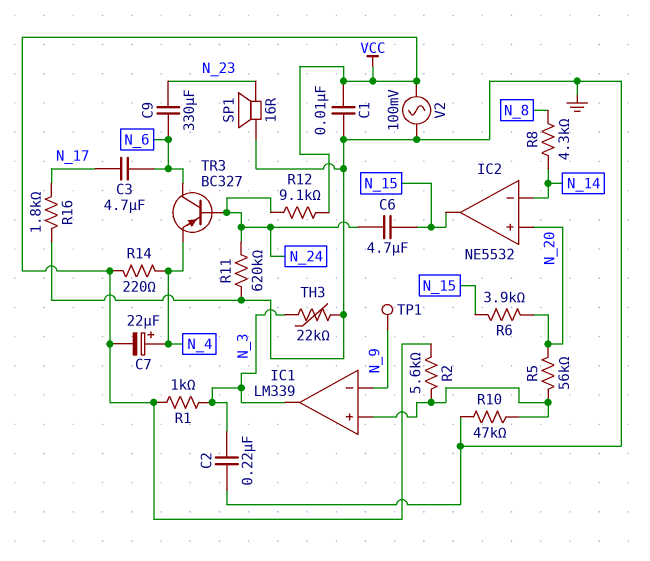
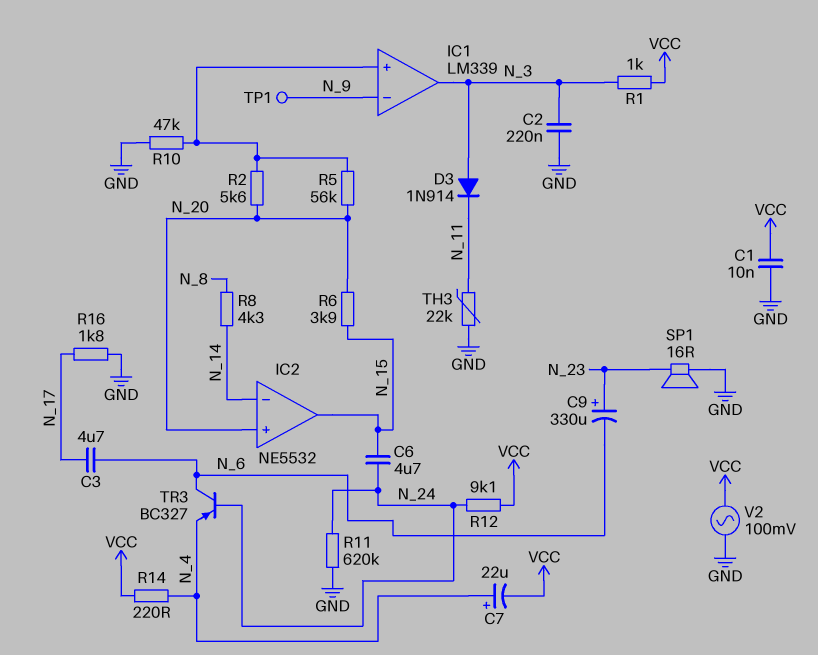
C9: 330uF (N_6, N_23) -> 330uF (plus N_23, minus N_6)
D3: none -> diode 1N914 (A N_3, K N_11)
R2: 5.6k (IC1/in+, VCC) -> 5.6k (IC1/in+, N_20)
TH3: 22k (GND, N_3) -> 22k (GND, N_11)

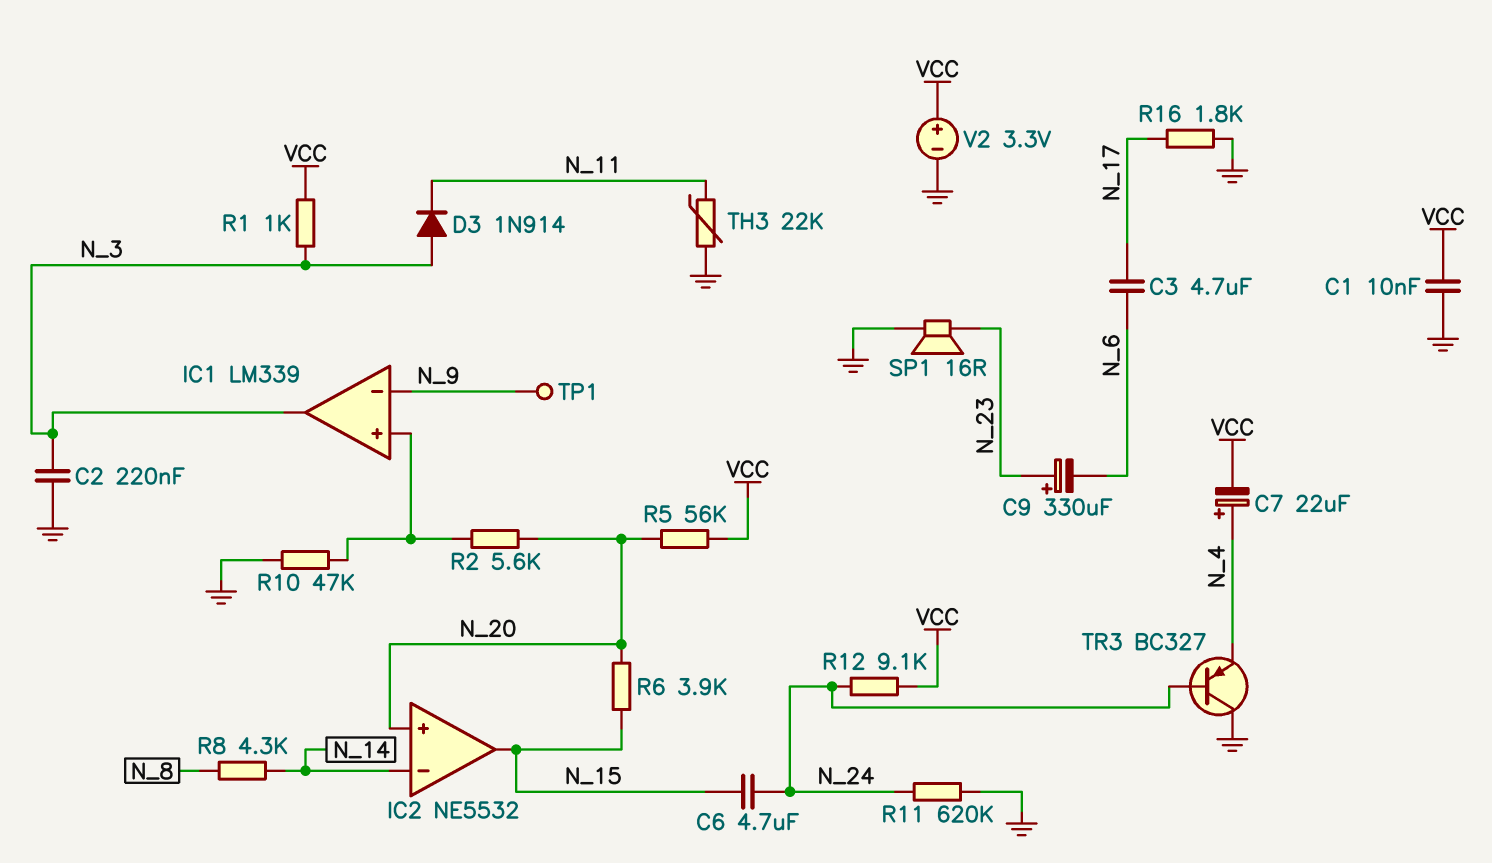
R5: 56k (IC1/in+, N_20) -> 56k (N_20, VCC)
R14: 220 (N_4, VCC) -> none
TR3: PNP BC327 (B N_24, C N_6, E N_4) -> PNP BC327 (B N_24, C GND, E N_4)
V2: AC 100mV (GND, VCC) -> 3.3V (plus VCC, minus GND)

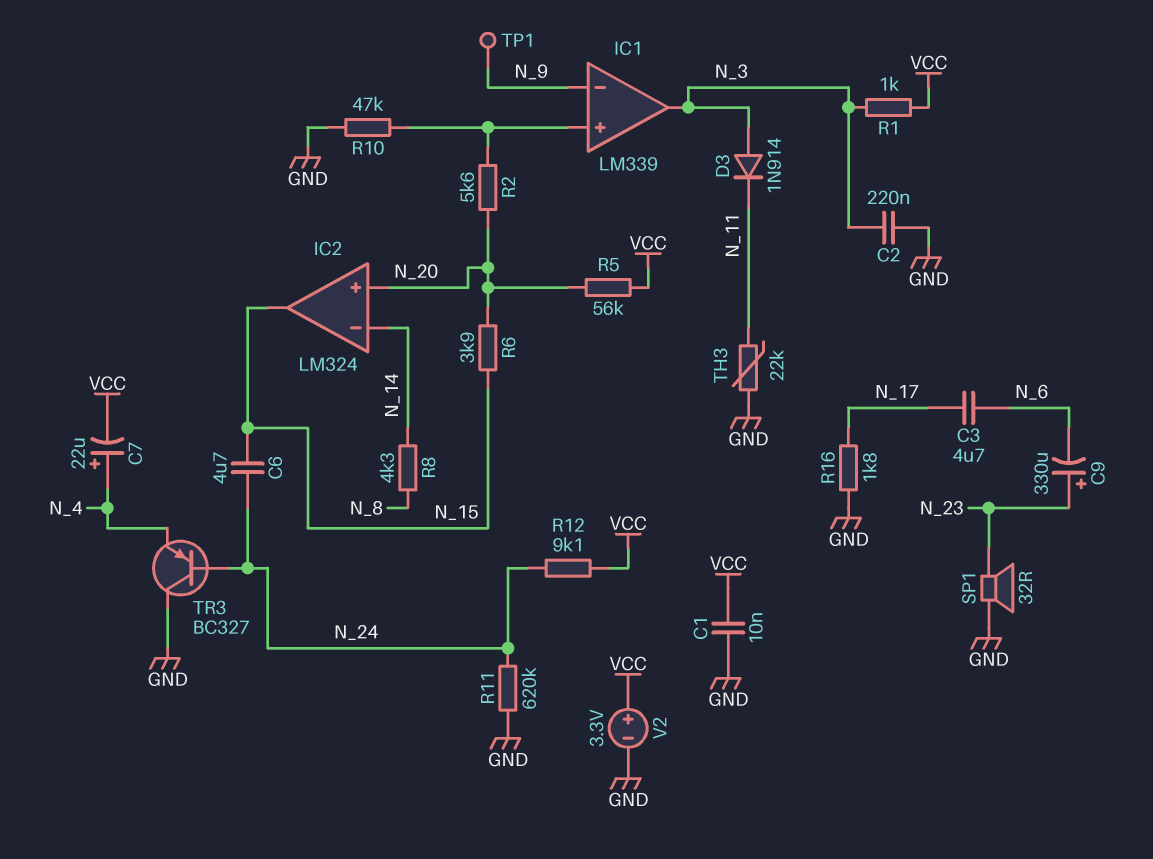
IC2: NE5532 -> LM324
SP1: speaker 16R (GND, N_23) -> speaker 32R (GND, N_23)

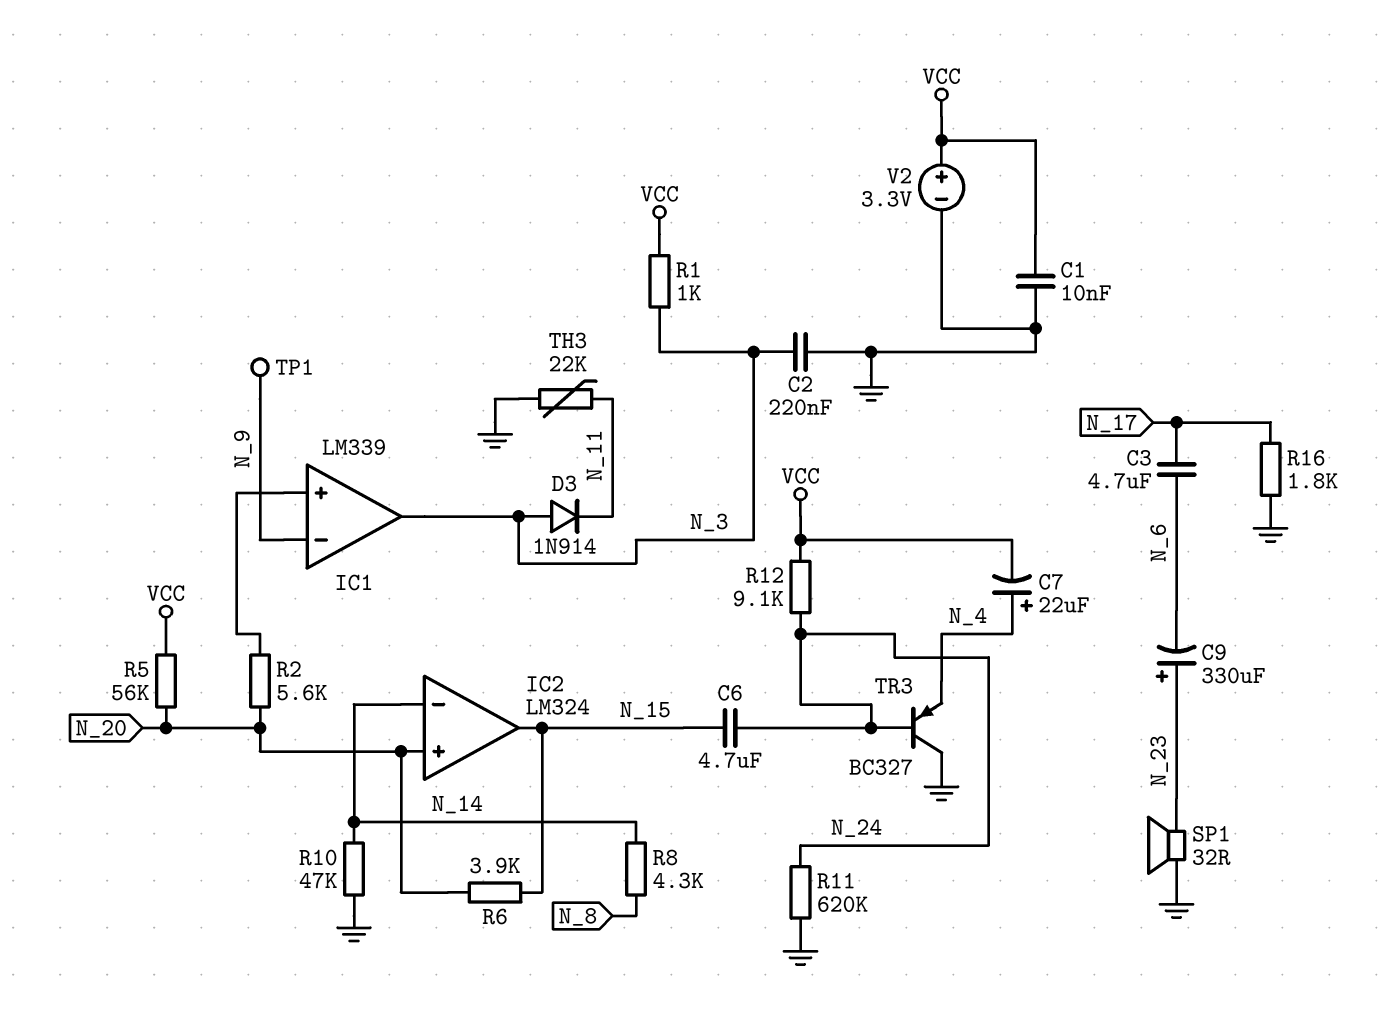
R10: 47k (GND, IC1/in+) -> 47k (GND, N_14)

